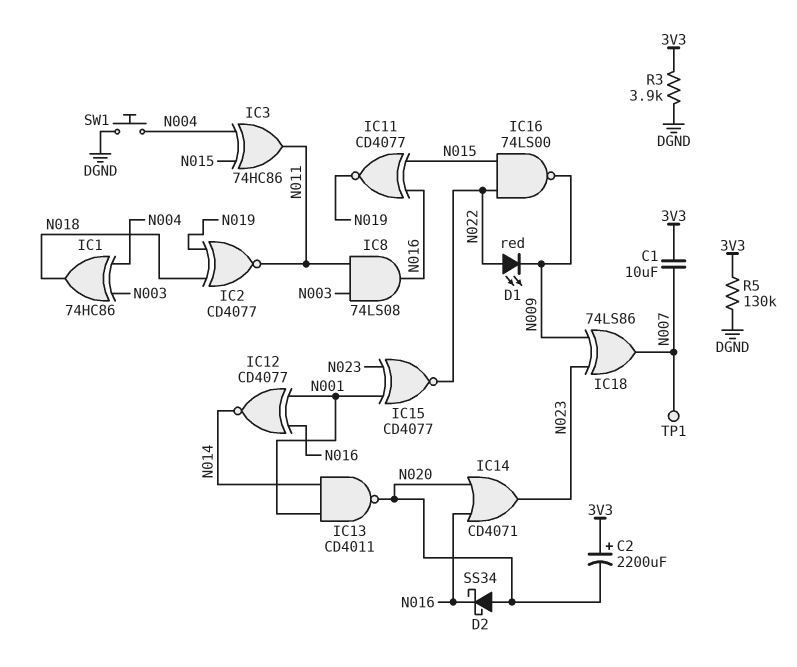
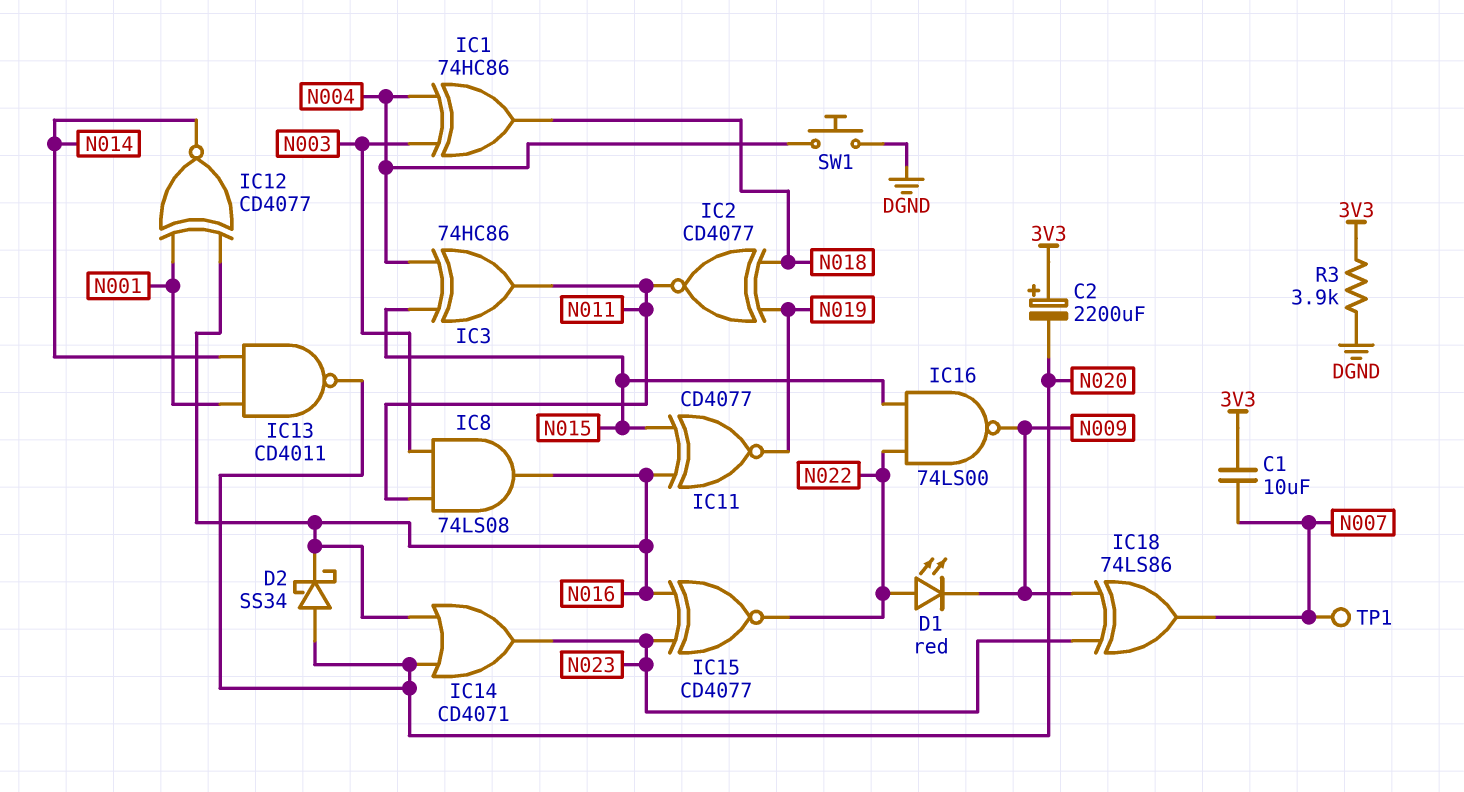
IC15: XNOR CD4077 (in N001, in N023, out N022) -> XNOR CD4077 (in N016, in N023, out N022)
R5: 130k (3V3, DGND) -> none

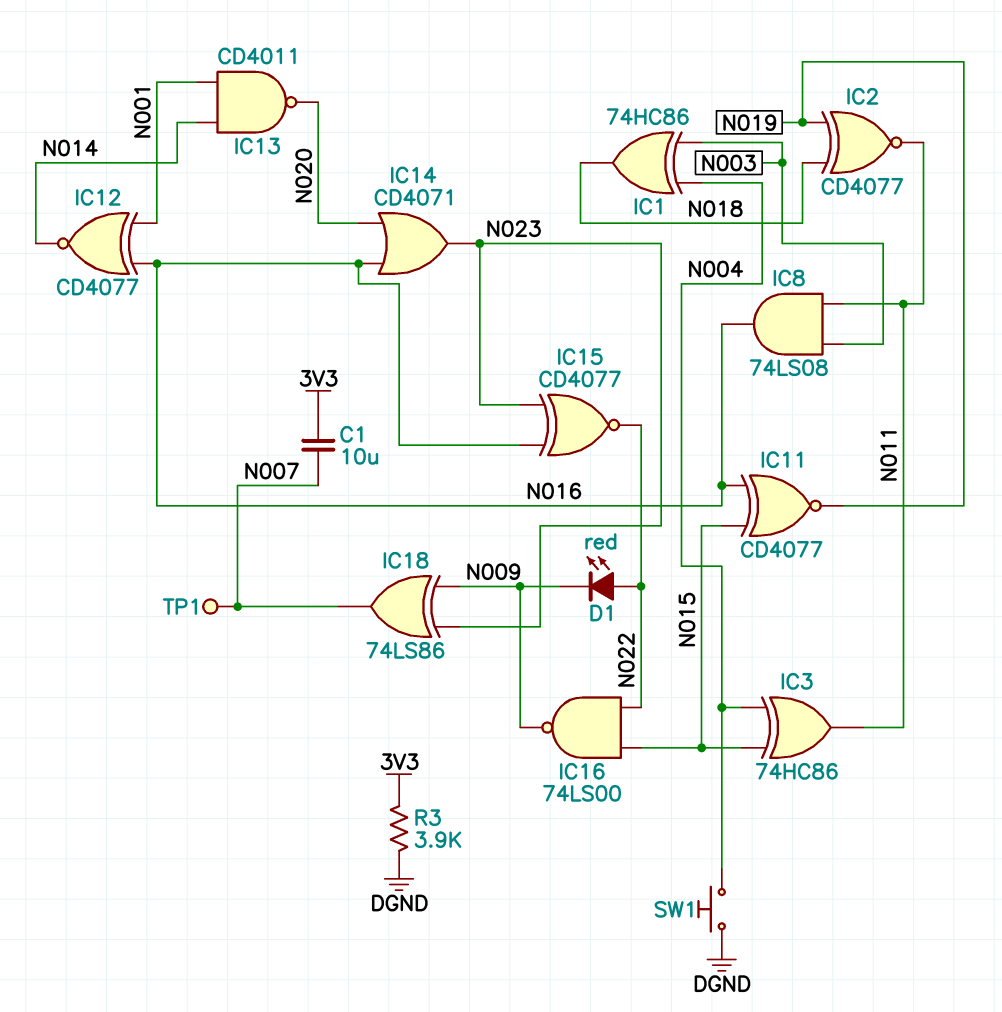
C2: 2200uF (plus 3V3, minus N020) -> none
D2: schottky SS34 (A N020, K N016) -> none

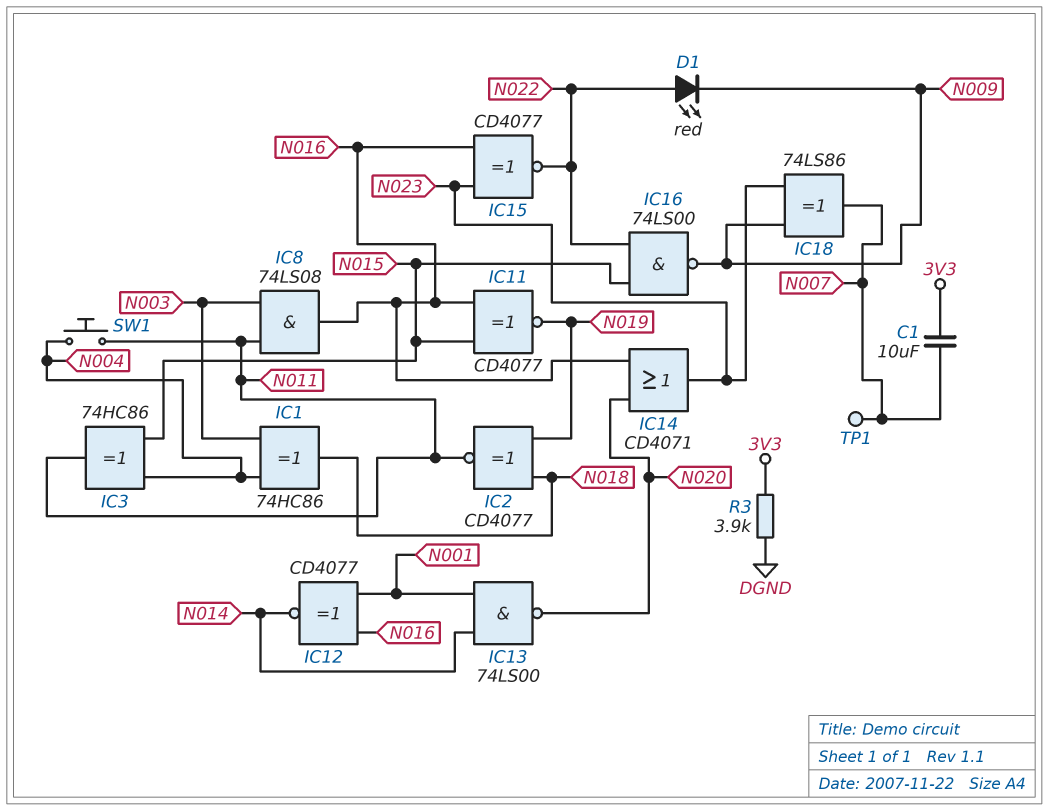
IC13: NAND CD4011 (in N001, in N014, out N020) -> NAND 74LS00 (in N001, in N014, out N020)
SW1: button (DGND, N004) -> button (N004, N011)

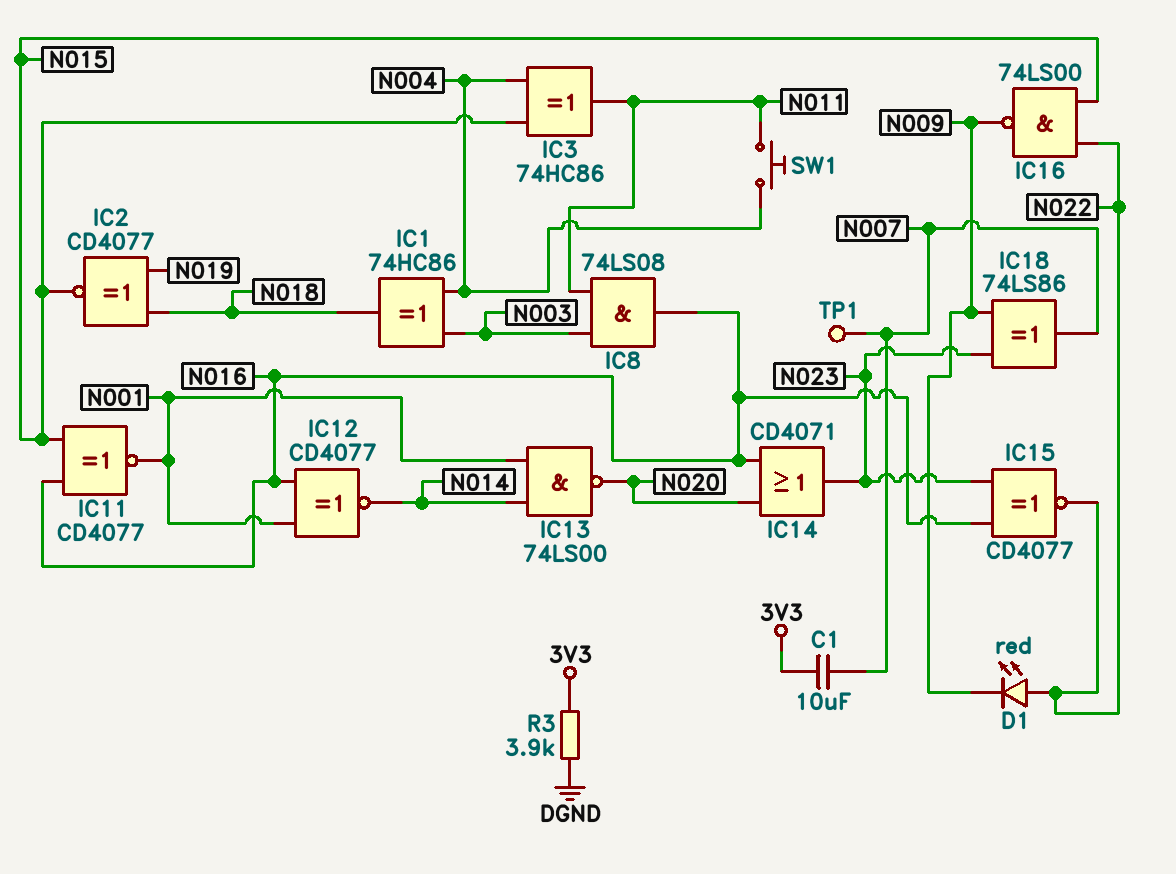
IC2: XNOR CD4077 (in N018, in N019, out N011) -> XNOR CD4077 (in N018, in N019, out N015)
IC11: XNOR CD4077 (in N015, in N016, out N019) -> XNOR CD4077 (in N015, in N016, out N001)

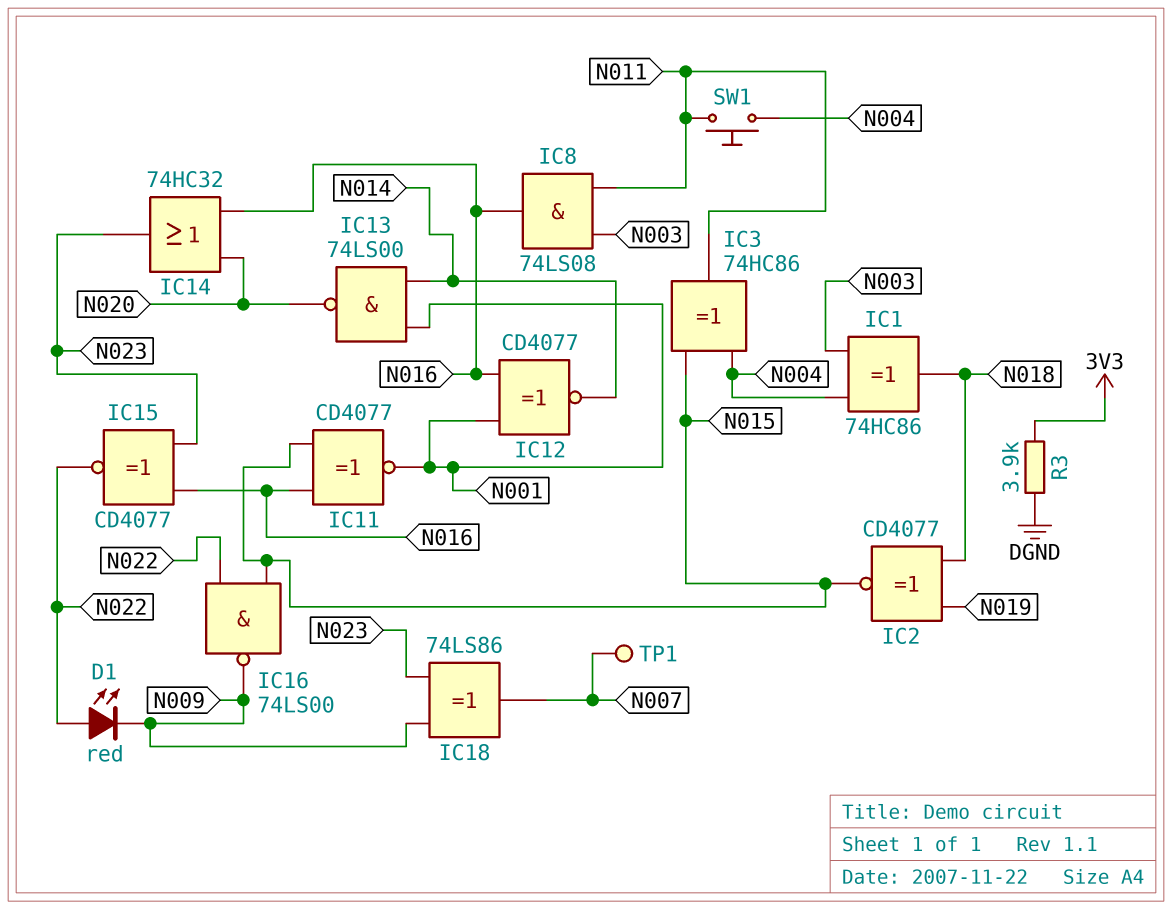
C1: 10uF (3V3, N007) -> none
IC14: OR CD4071 (in N016, in N020, out N023) -> OR 74HC32 (in N016, in N020, out N023)

